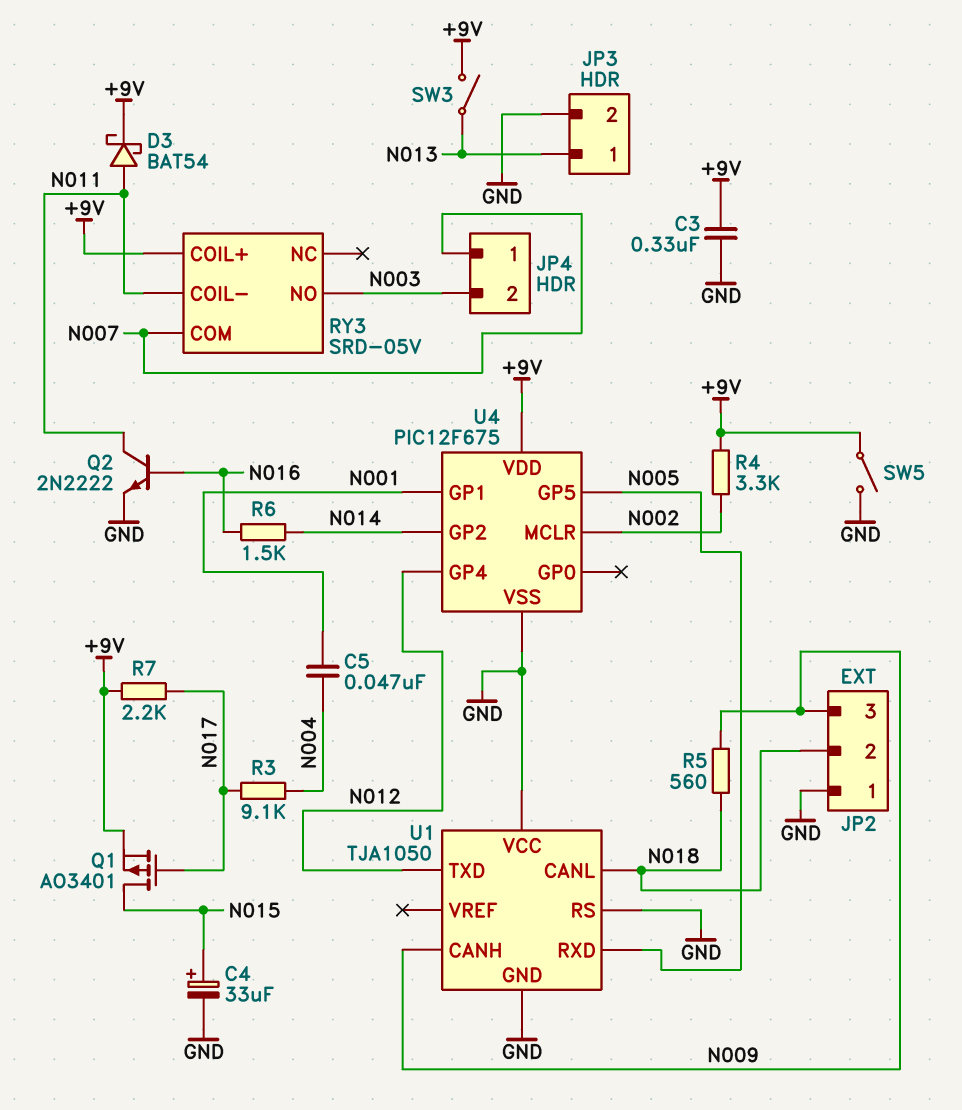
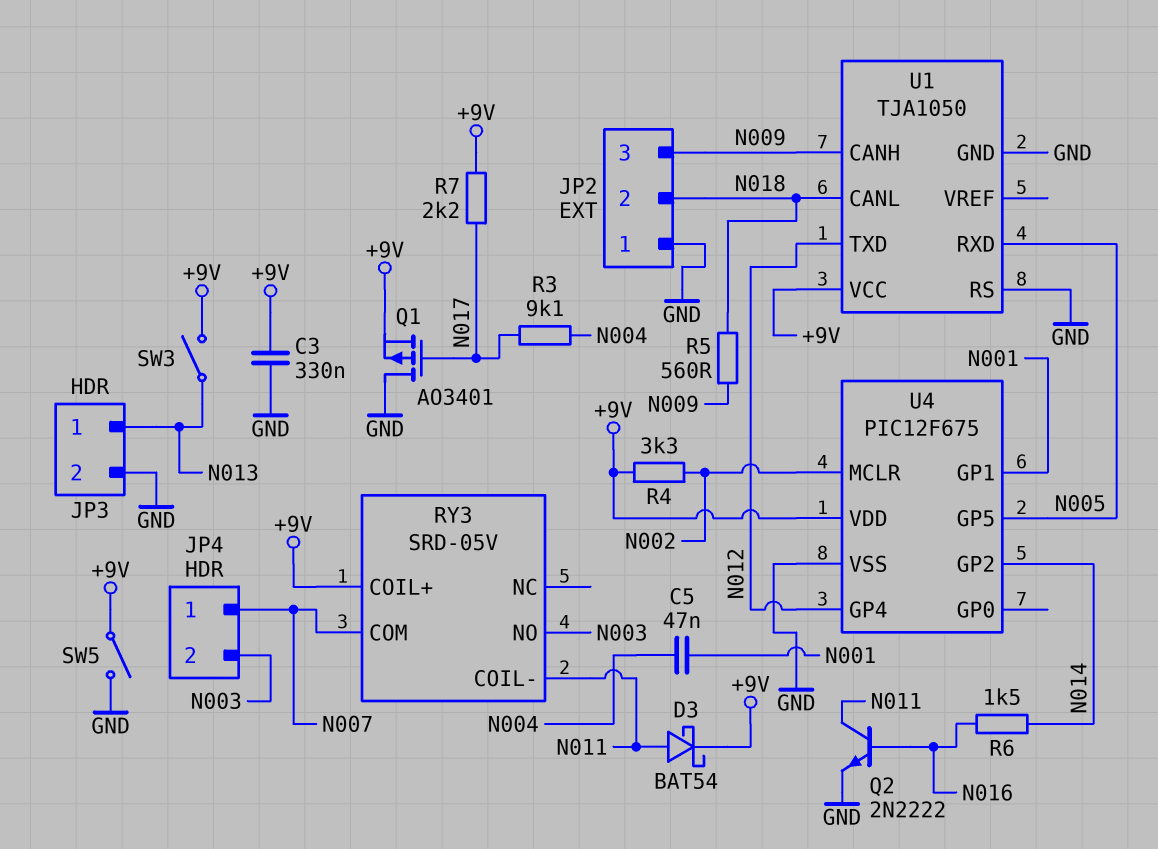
C4: 33uF (plus N015, minus GND) -> none
Q1: PMOS AO3401 (G N017, D N015, S +9V) -> PMOS AO3401 (G N017, D GND, S +9V)
U1 pin VCC: GND -> +9V

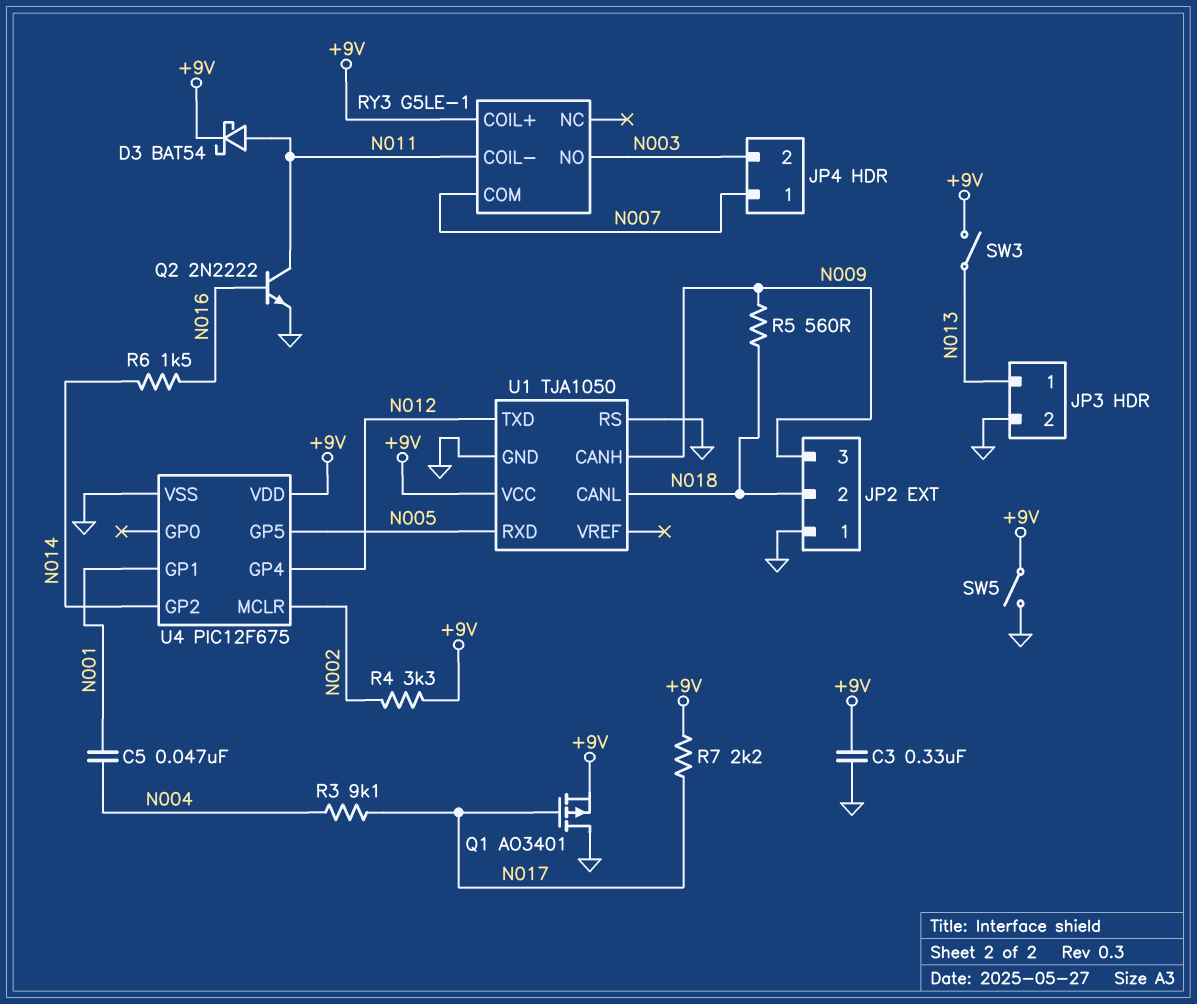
RY3: SRD-05V -> G5LE-1

